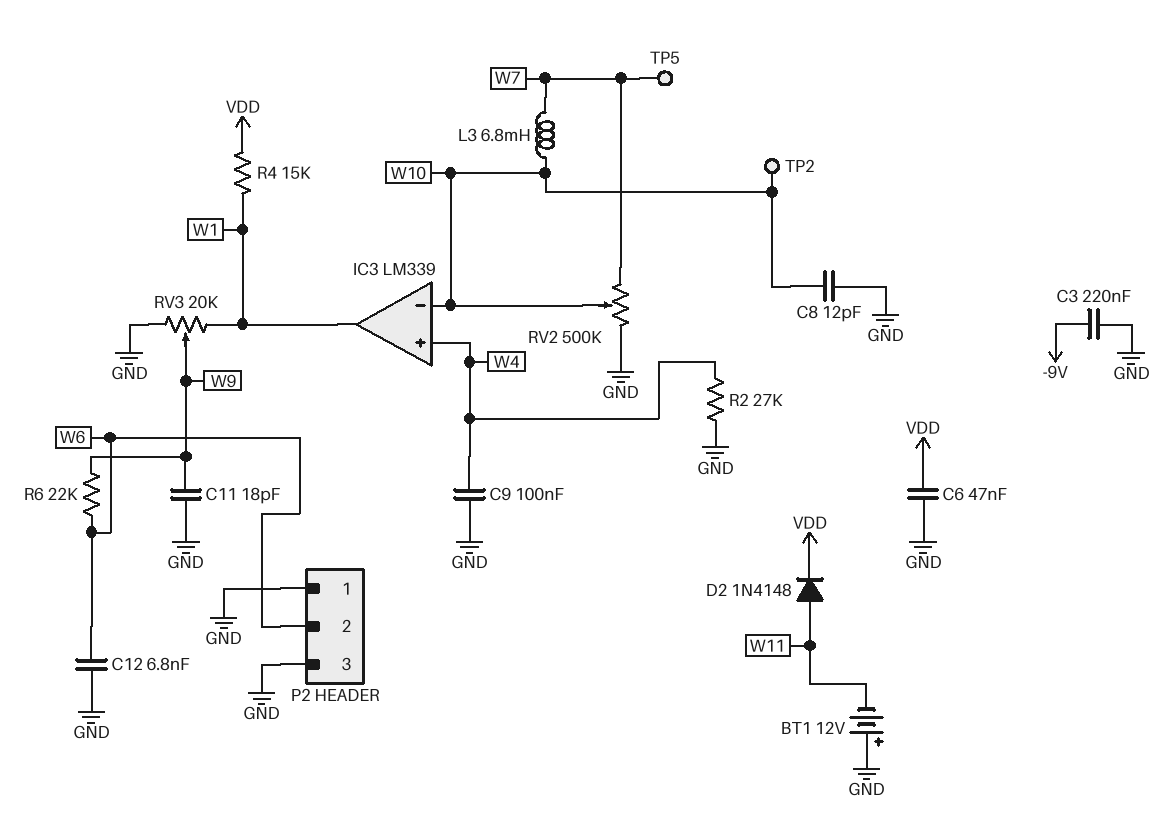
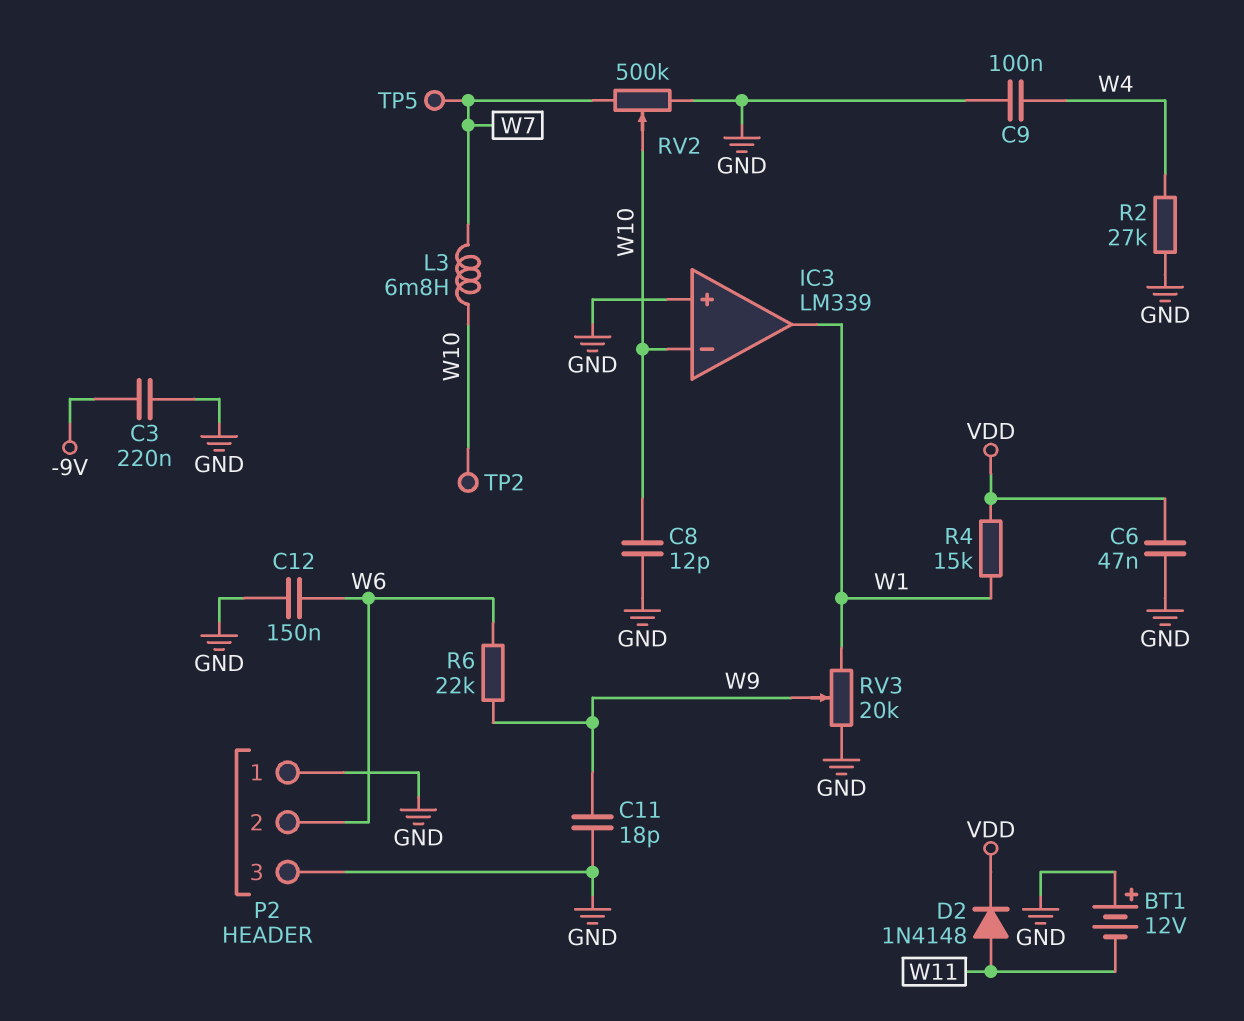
C12: 6.8nF (GND, W6) -> 150nF (GND, W6)
IC3 pin in+: W4 -> GND

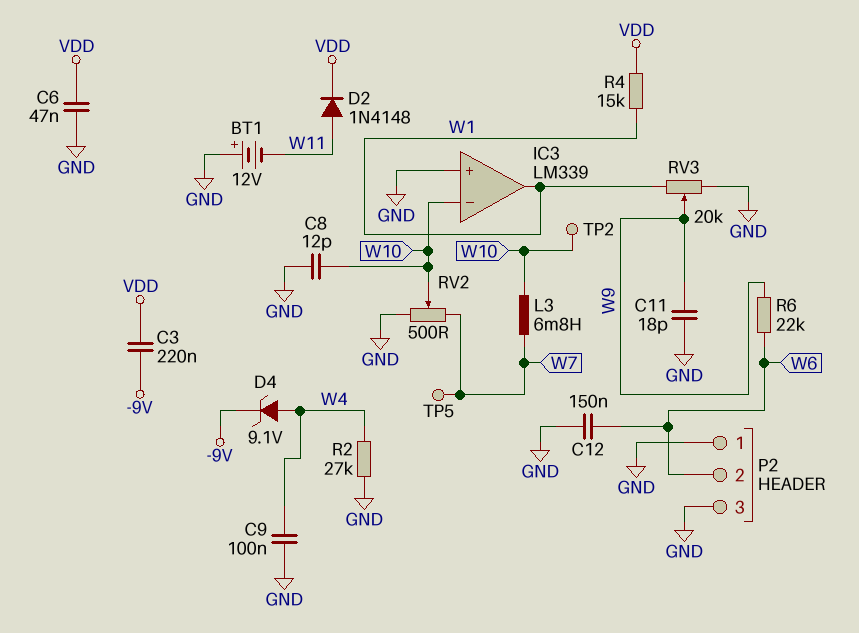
C3: 220nF (-9V, GND) -> 220nF (-9V, VDD)
D4: none -> zener 9.1V (A W4, K -9V)
RV2: 500k (GND, W7, wiper W10) -> 500 (GND, W7, wiper W10)

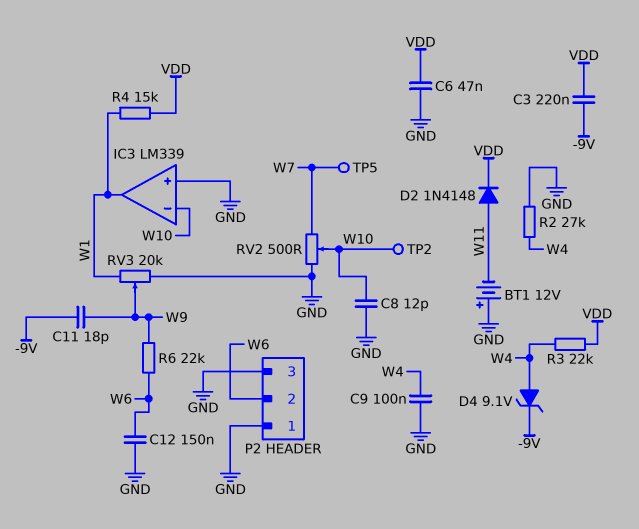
C11: 18pF (GND, W9) -> 18pF (-9V, W9)
L3: 6.8mH (W7, W10) -> none
R3: none -> 22k (VDD, W4)

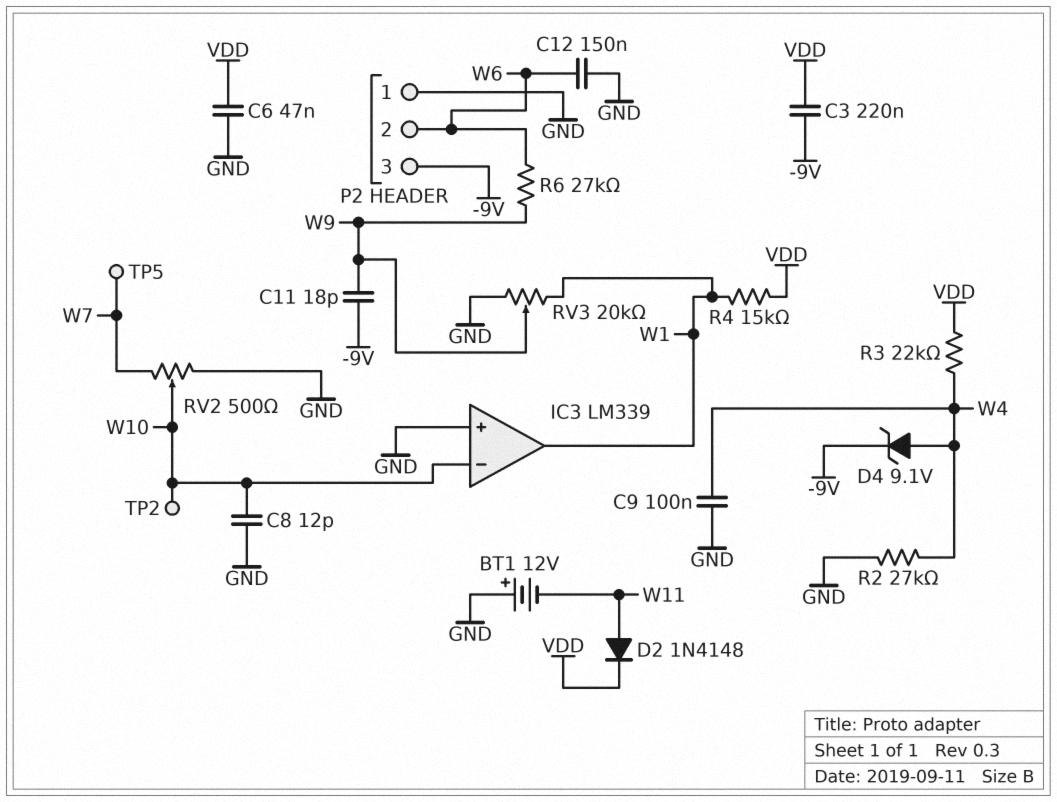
P2 pin 3: GND -> -9V
R6: 22k (W6, W9) -> 27k (W6, W9)

